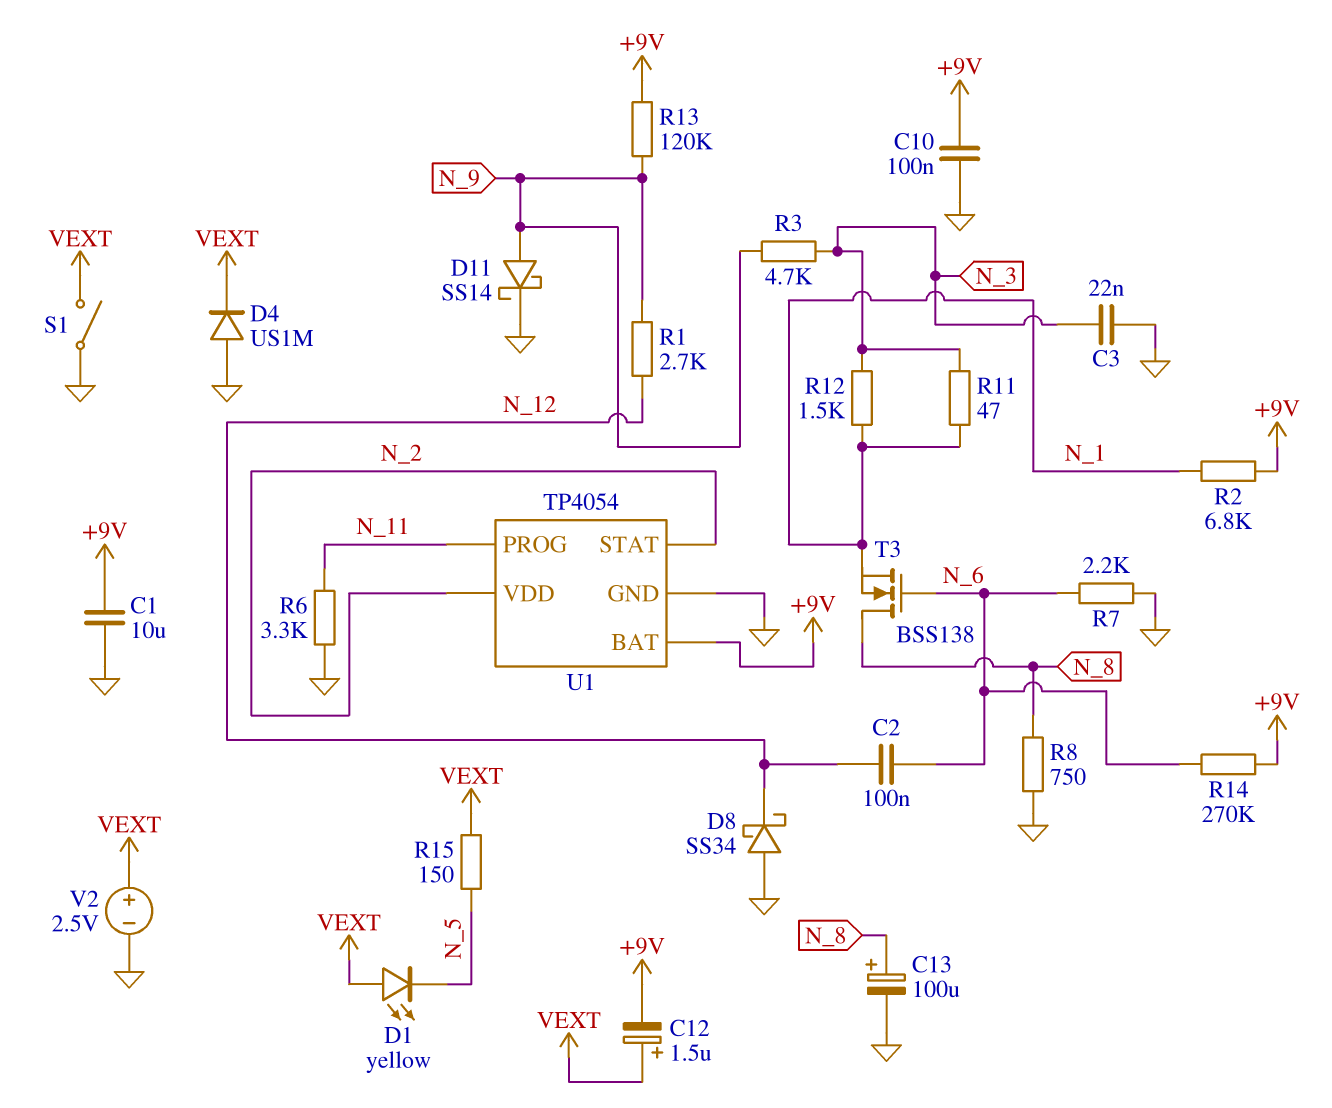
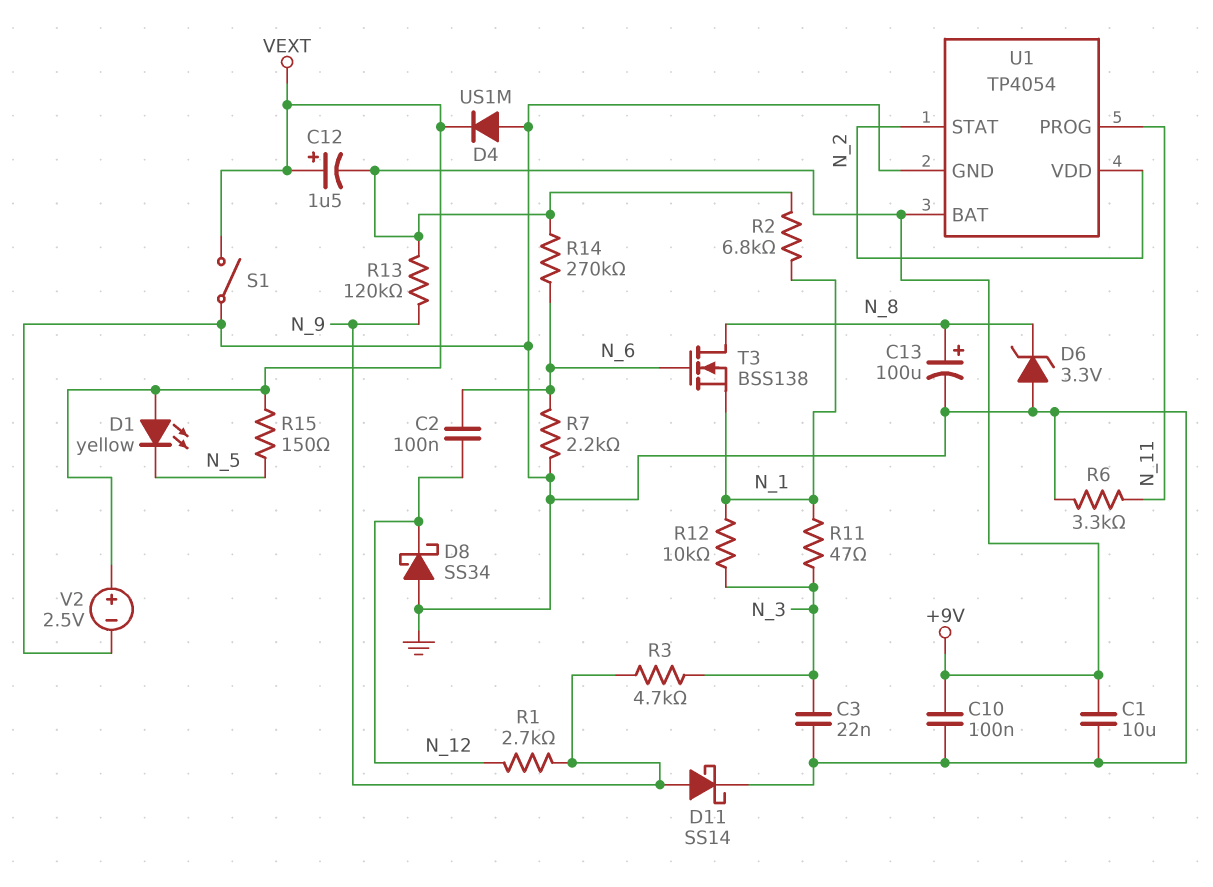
D6: none -> zener 3.3V (A GND, K N_8)
R8: 750 (GND, N_8) -> none
R12: 1.5k (N_1, N_3) -> 10k (N_1, N_3)

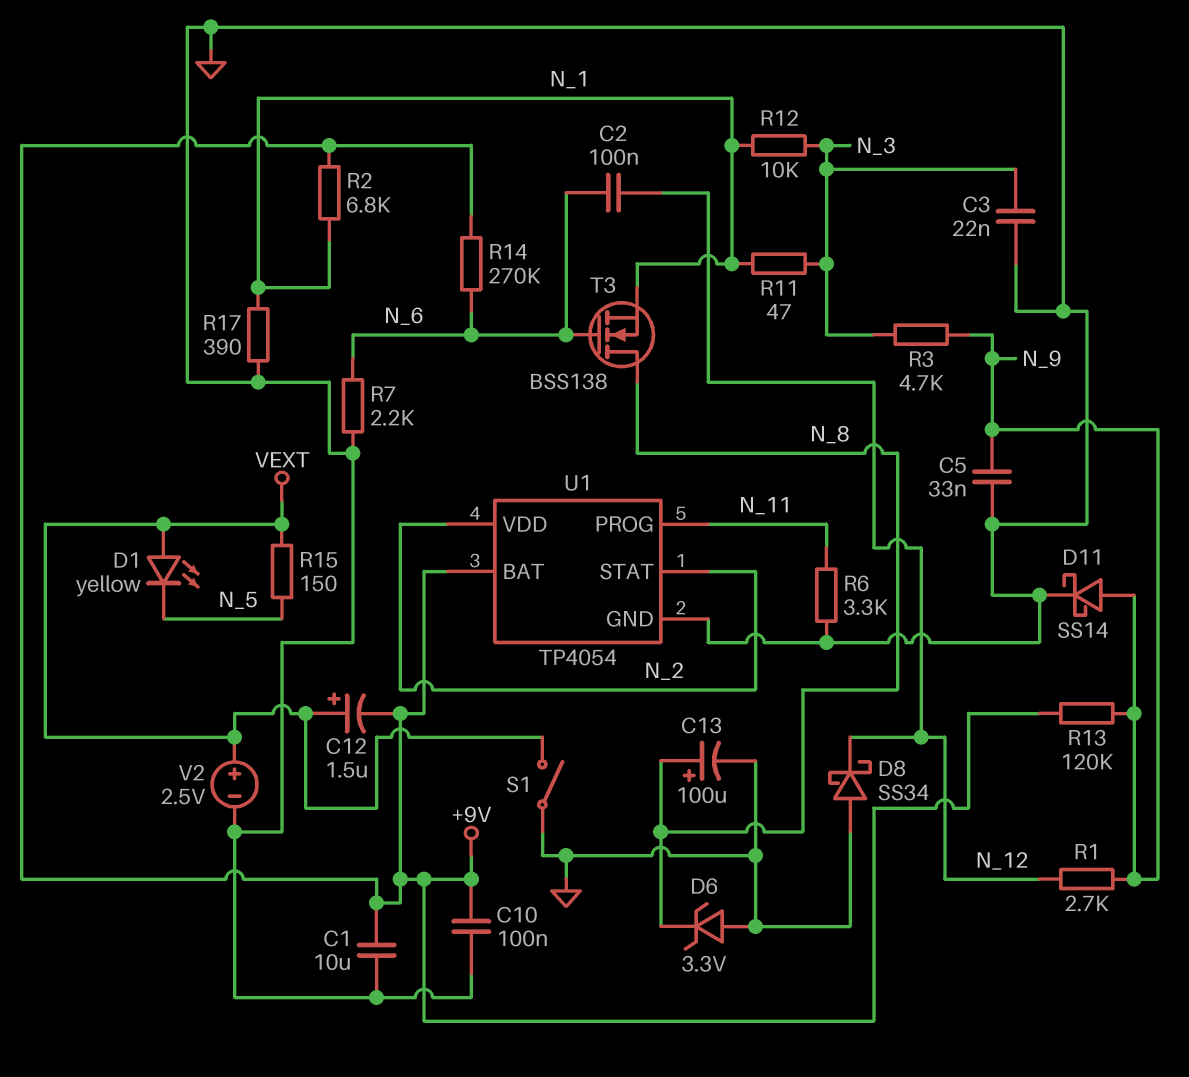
C5: none -> 33nF (GND, N_9)
D4: diode US1M (A GND, K VEXT) -> none
R17: none -> 390 (GND, N_1)

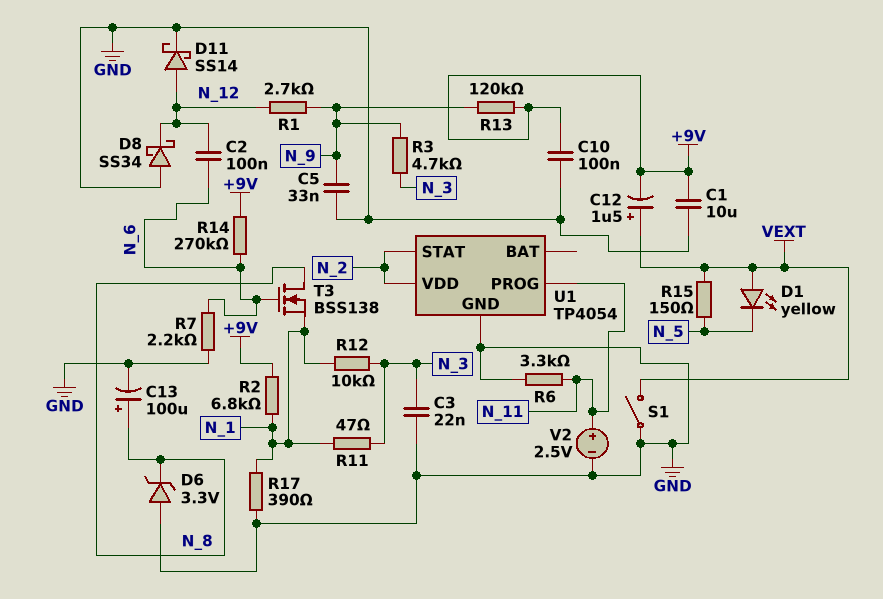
D11: schottky SS14 (A N_9, K GND) -> schottky SS14 (A N_12, K GND)
U1 pin BAT: +9V -> none
V2: 2.5V (plus VEXT, minus GND) -> 2.5V (plus N_11, minus GND)

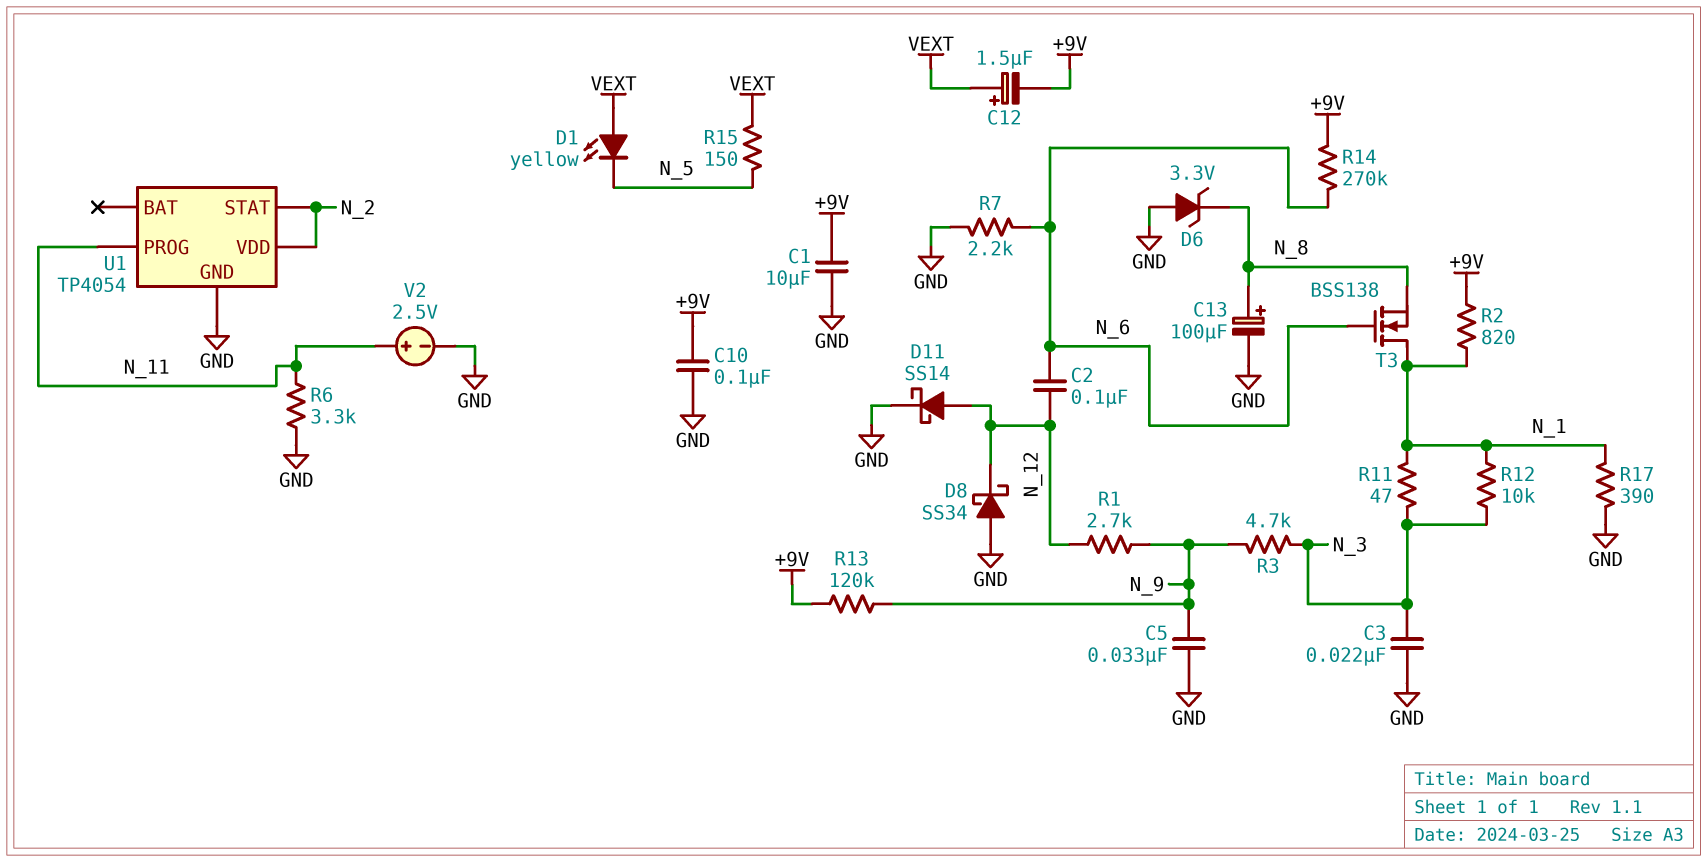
R2: 6.8k (+9V, N_1) -> 820 (+9V, N_1)
S1: switch (GND, VEXT) -> none
T3: NMOS BSS138 (G N_6, D N_8, S N_1) -> NMOS BSS138 (G N_6, D N_1, S N_8)

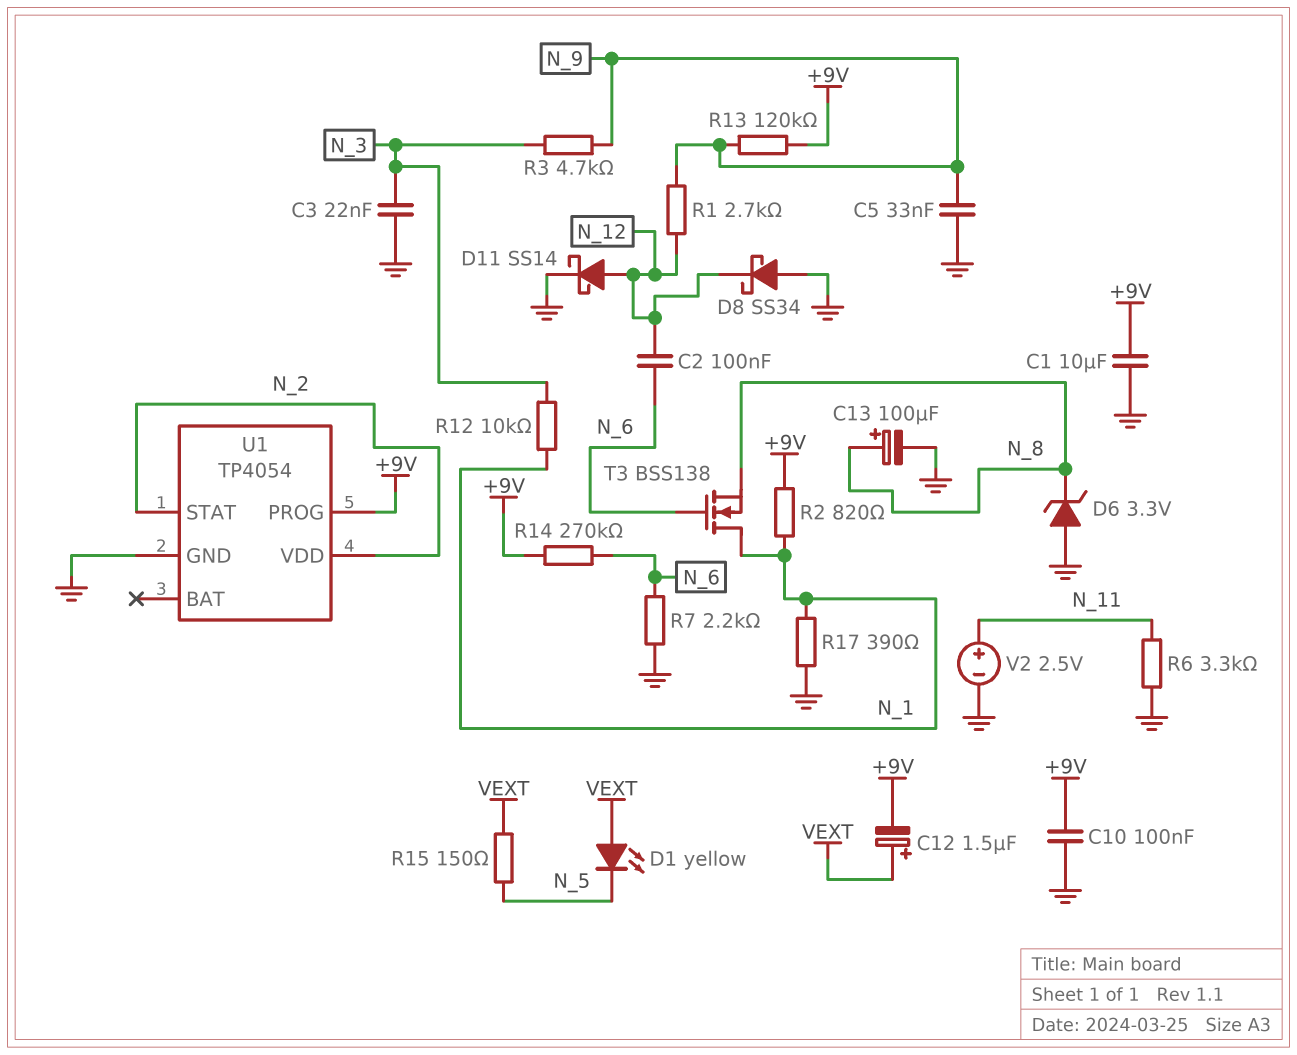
R11: 47 (N_1, N_3) -> none
U1 pin PROG: N_11 -> +9V

